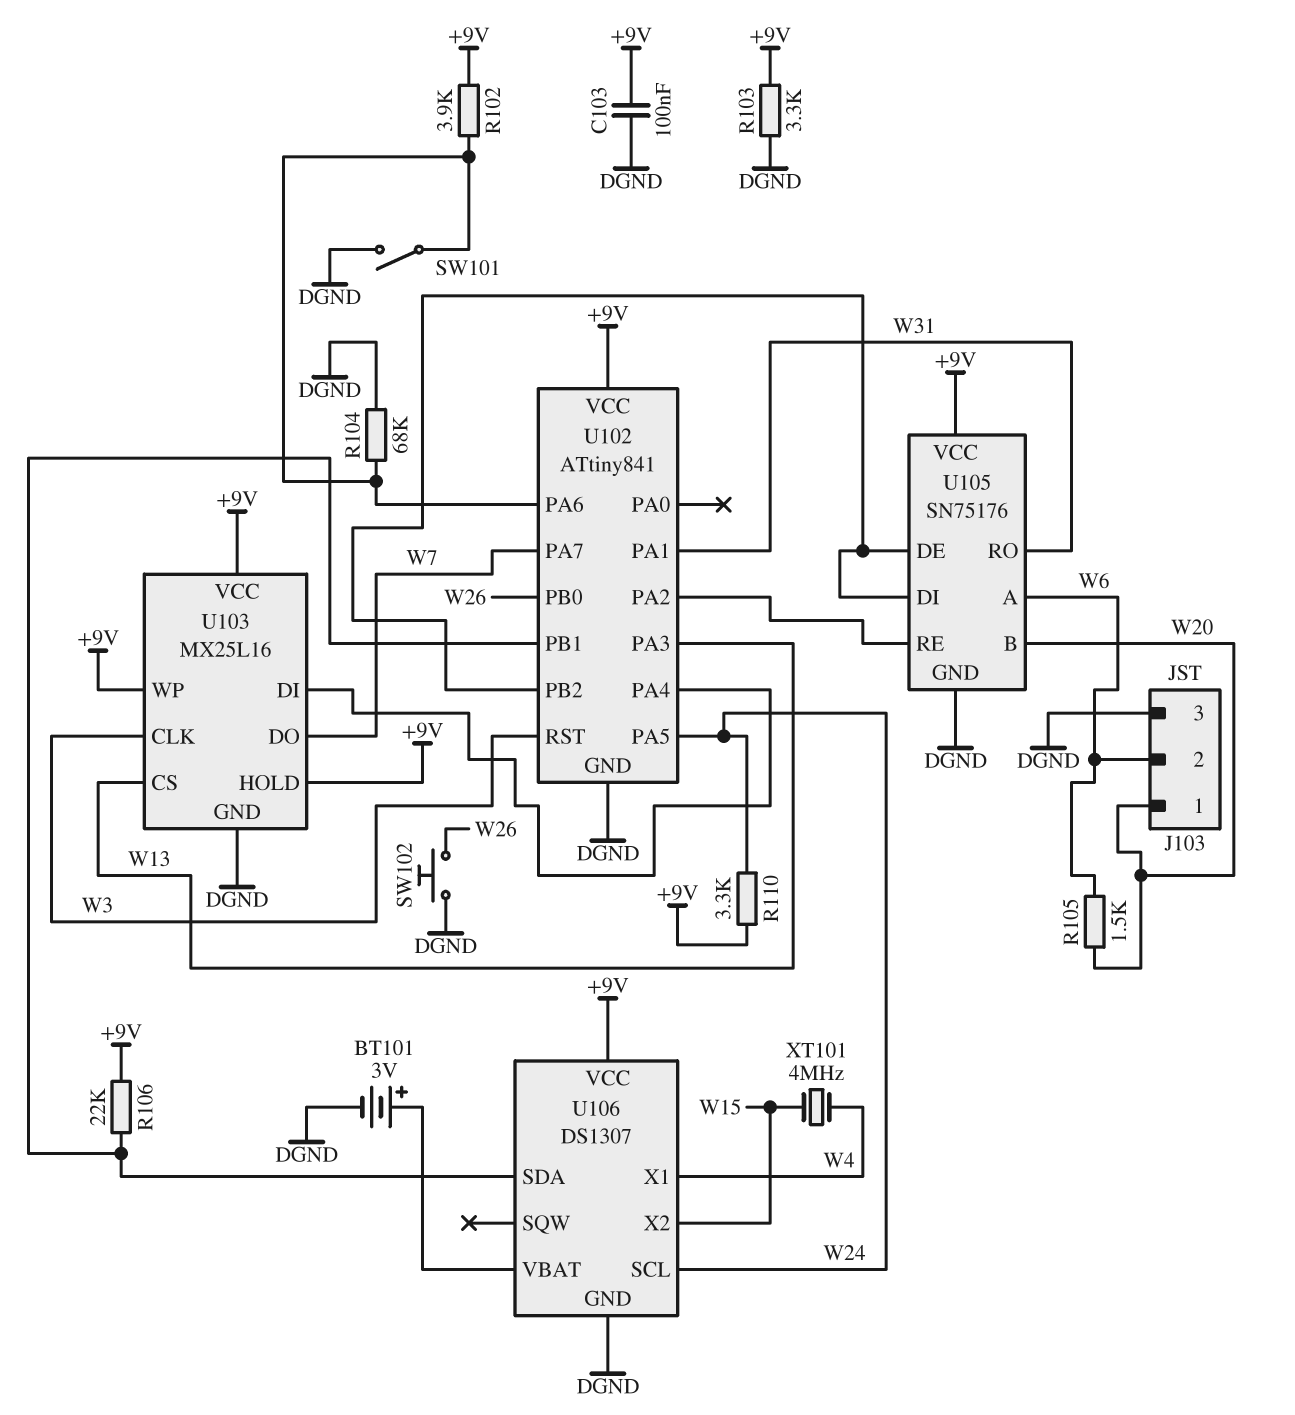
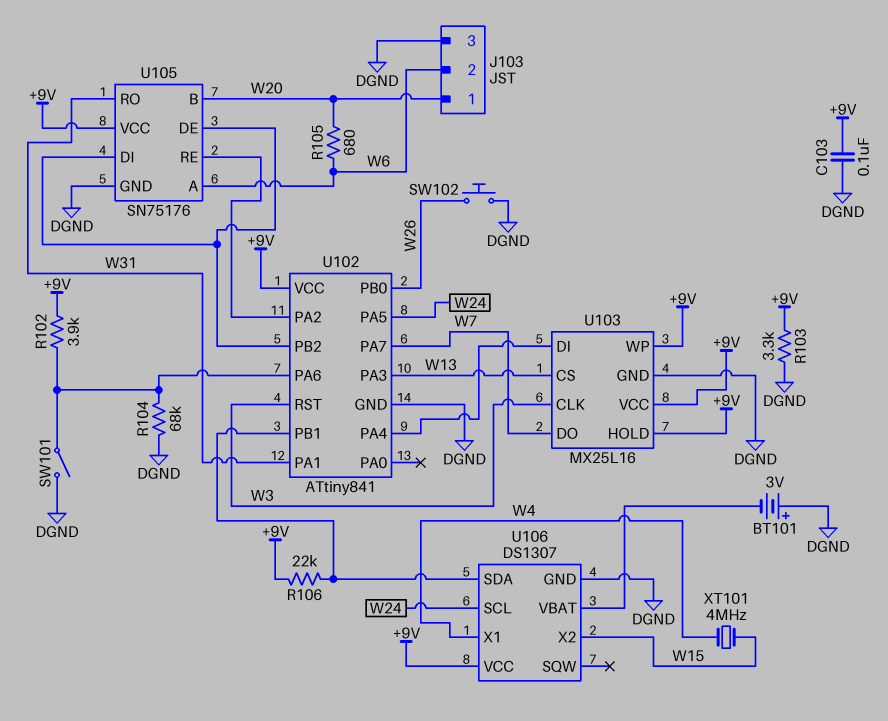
BT101: 3V (plus U106/VBAT, minus DGND) -> 3V (plus DGND, minus U106/VBAT)
R105: 1.5k (W6, W20) -> 680 (W6, W20)
R110: 3.3k (+9V, W24) -> none

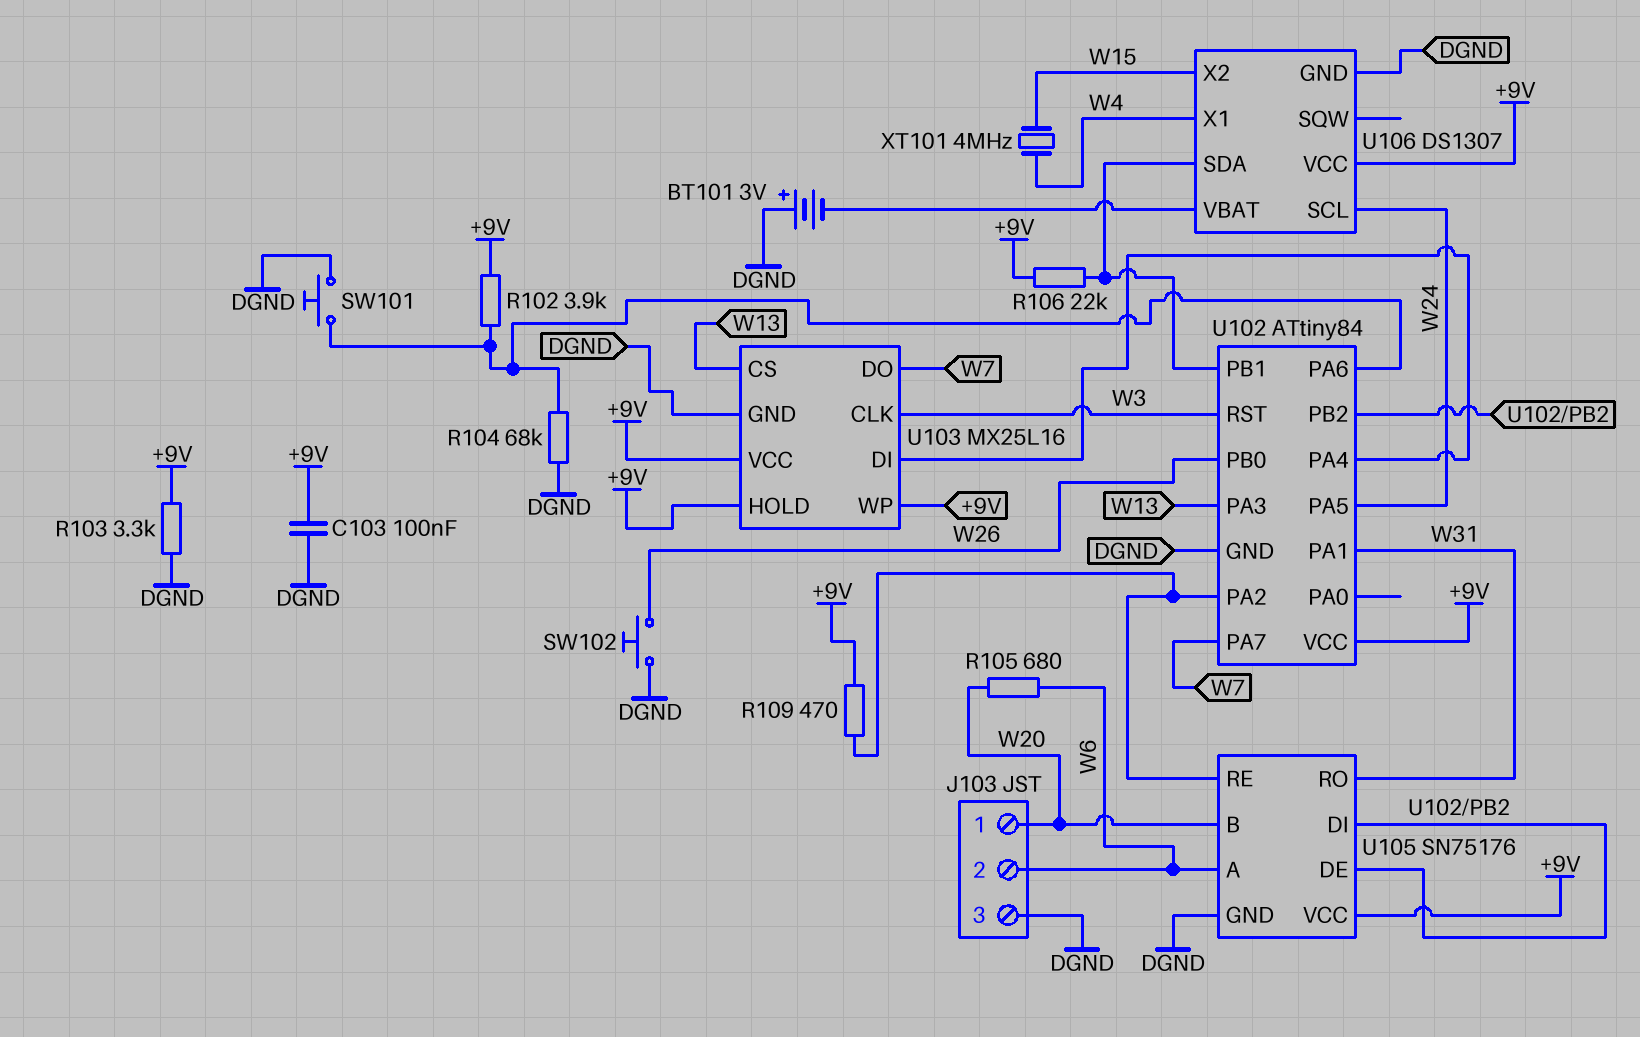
R109: none -> 470 (+9V, U102/PA2)
SW101: switch (DGND, U102/PA6) -> button (DGND, U102/PA6)
U102: ATtiny841 -> ATtiny84

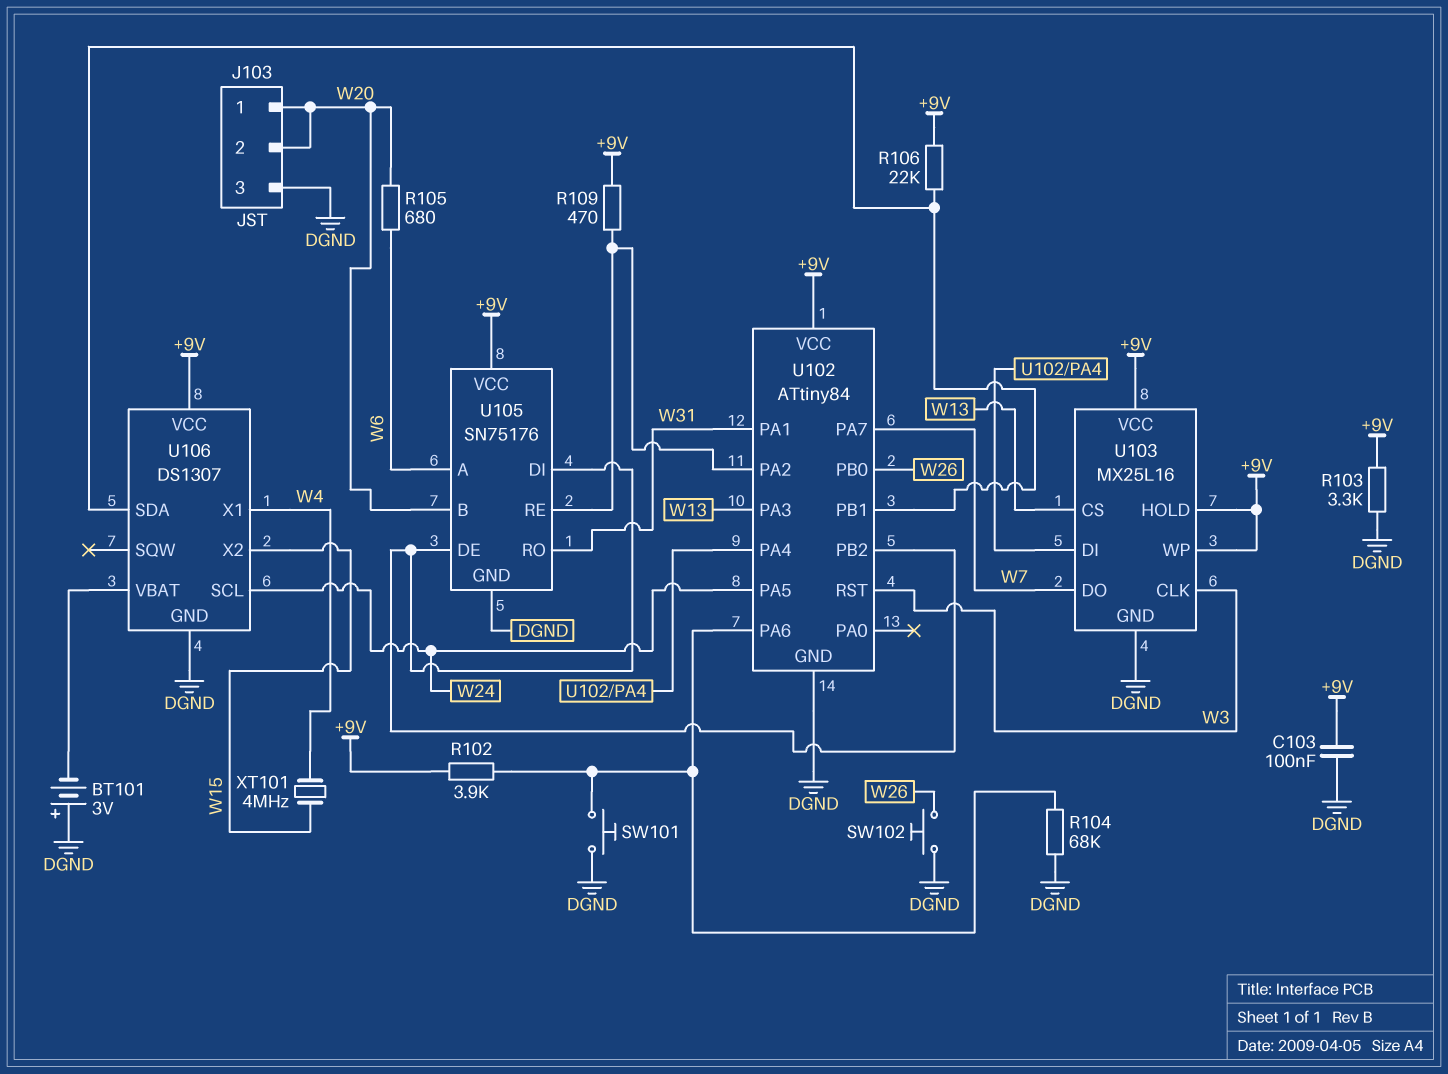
J103 pin 2: W6 -> W20

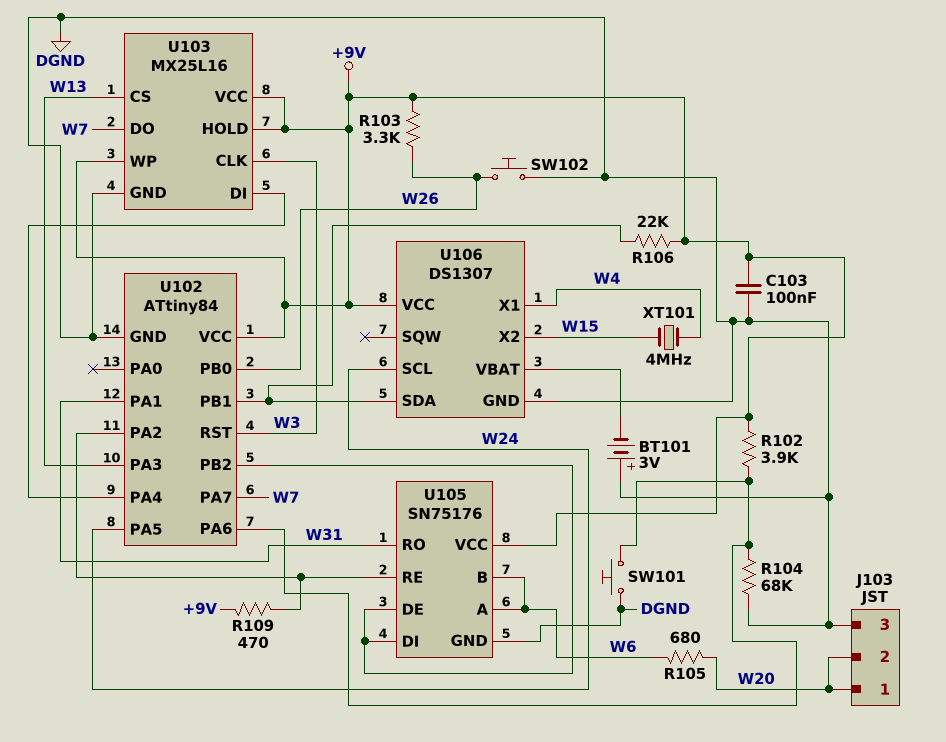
R103: 3.3k (+9V, DGND) -> 3.3k (+9V, W26)
U105 pin B: W20 -> W6

